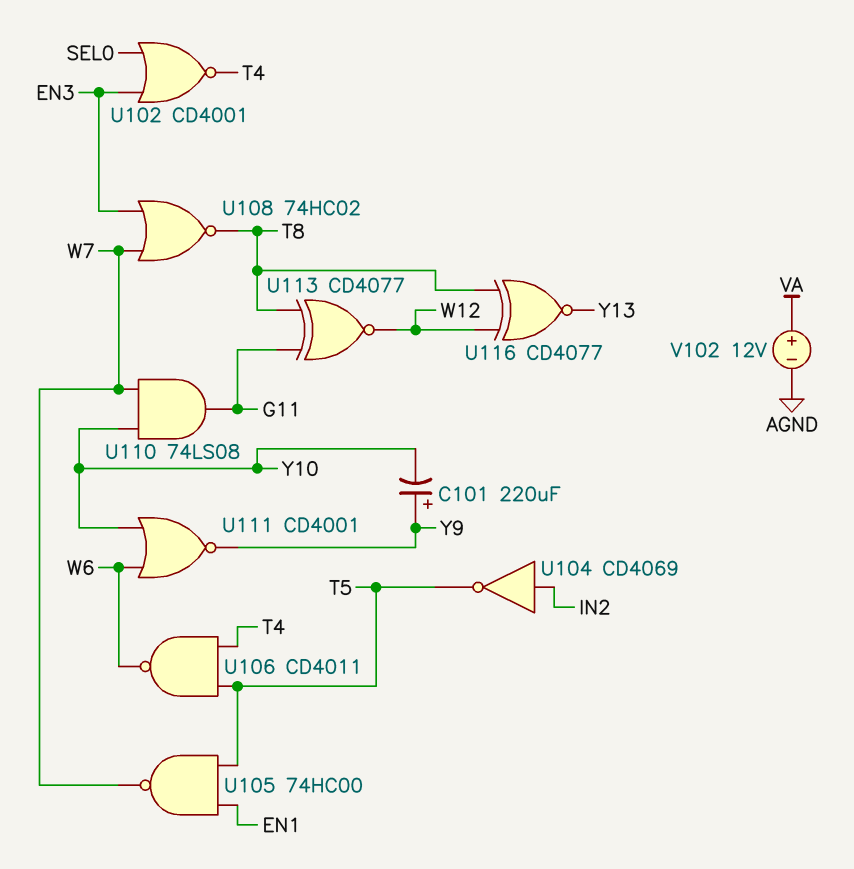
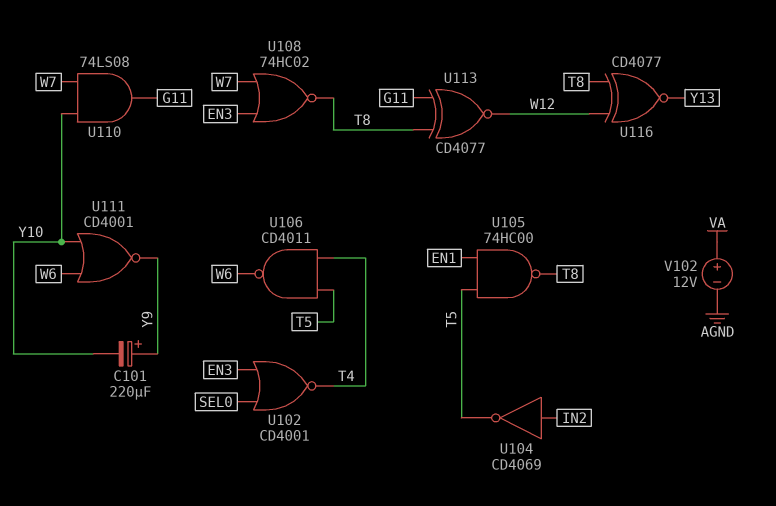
U105: NAND 74HC00 (in EN1, in T5, out W7) -> NAND 74HC00 (in EN1, in T5, out T8)

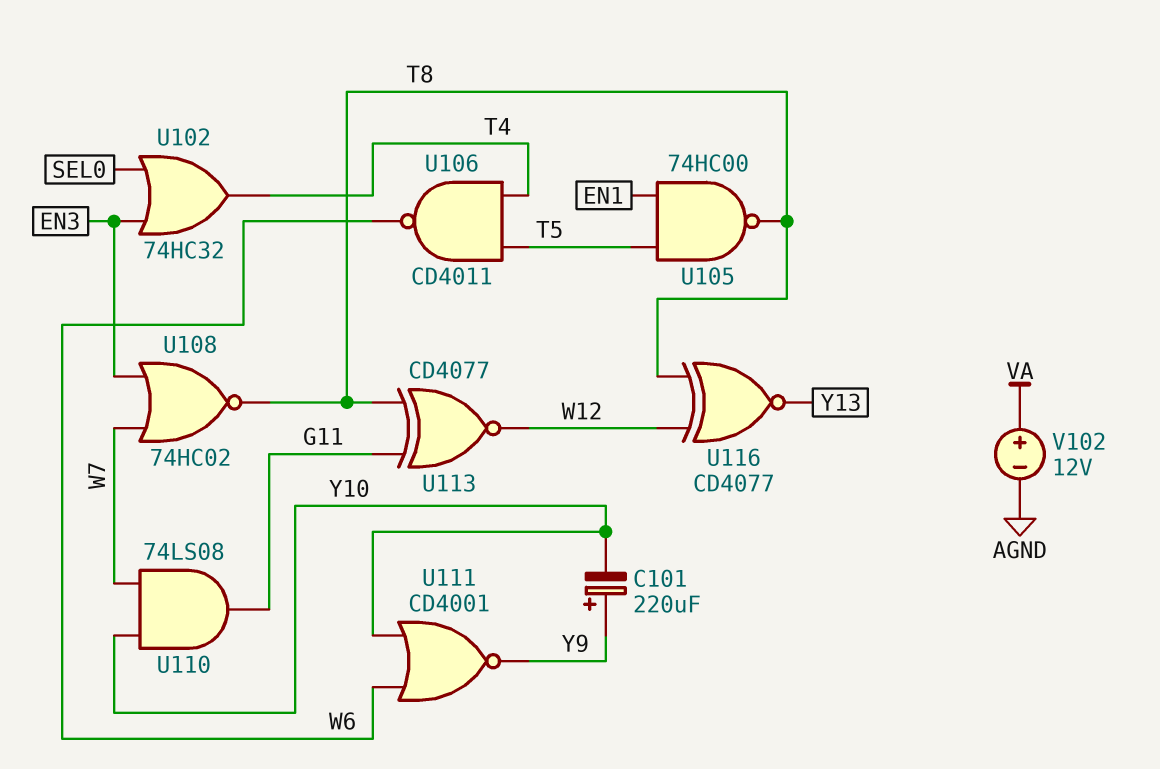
U102: NOR CD4001 (in EN3, in SEL0, out T4) -> OR 74HC32 (in EN3, in SEL0, out T4)
U104: NOT CD4069 (in IN2, out T5) -> none

